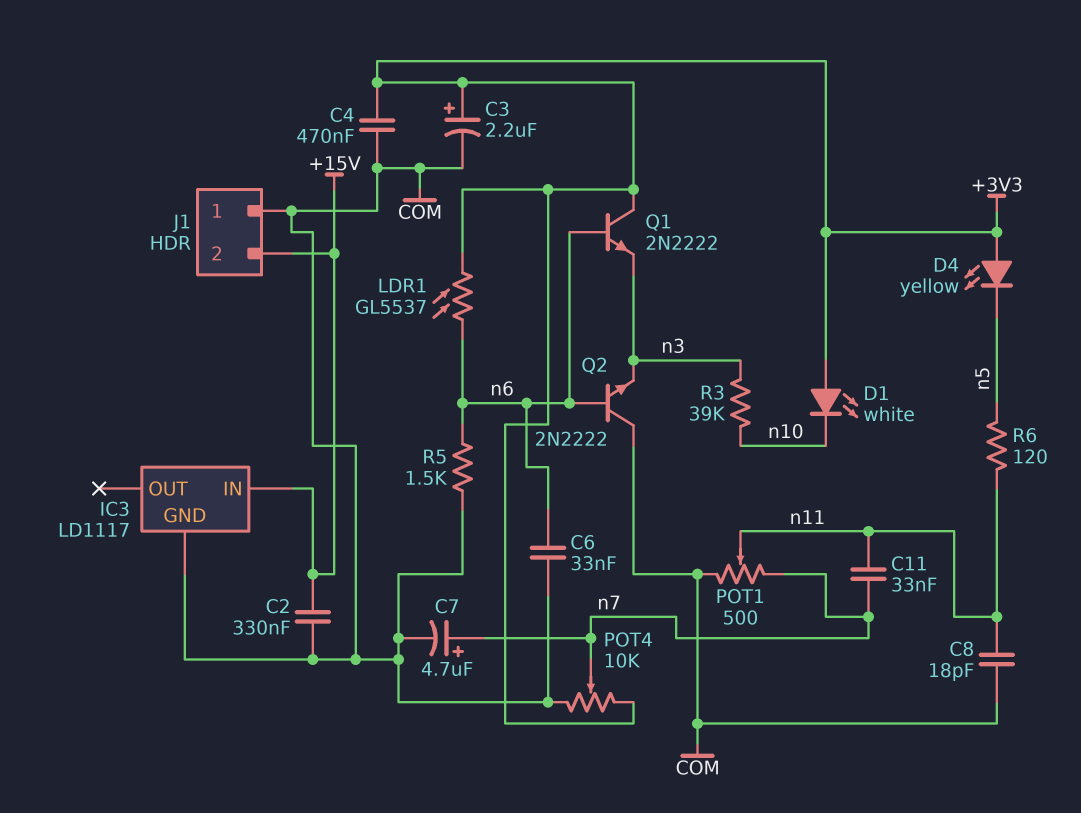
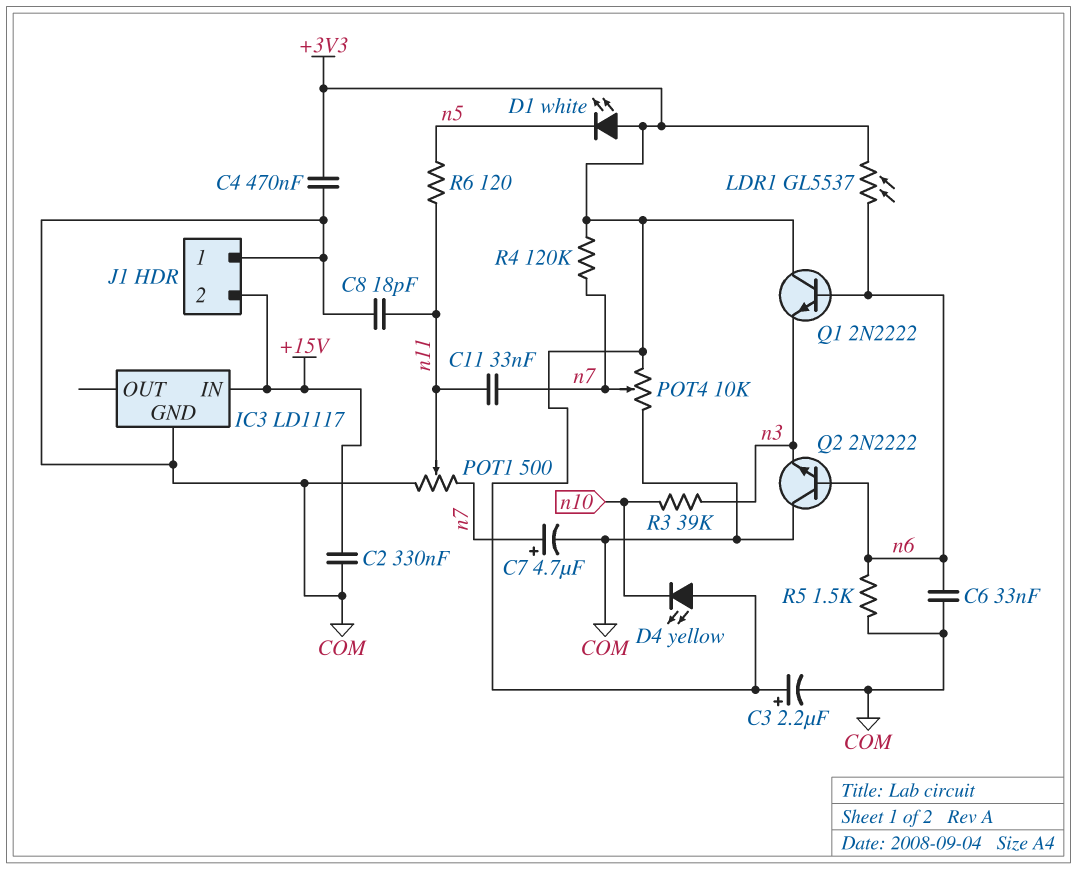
D1: LED white (A +3V3, K n10) -> LED white (A +3V3, K n5)
D4: LED yellow (A +3V3, K n5) -> LED yellow (A +3V3, K n10)
R4: none -> 120k (+3V3, n7)

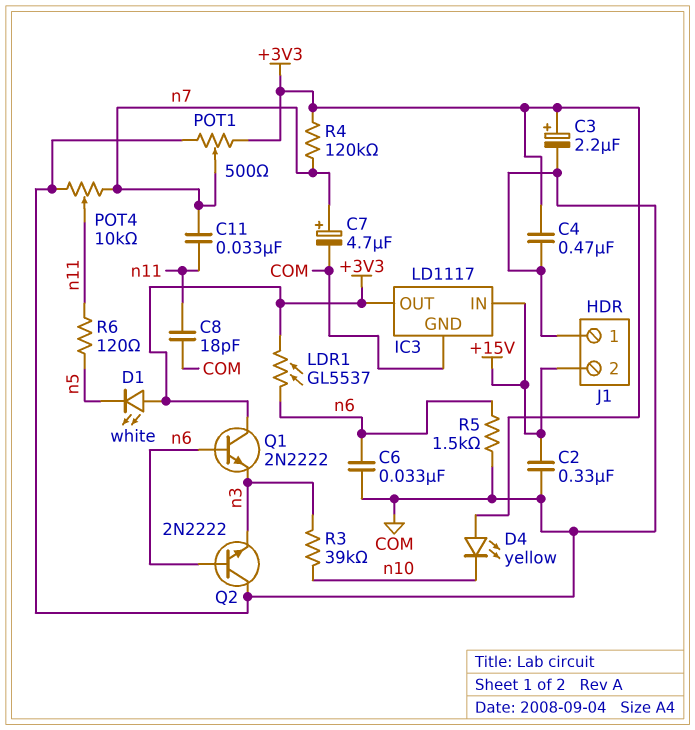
IC3 pin OUT: none -> +3V3
POT1: 500 (COM, n7, wiper n11) -> 500 (+3V3, COM, wiper n7)
POT4: 10k (+3V3, COM, wiper n7) -> 10k (COM, n7, wiper n11)

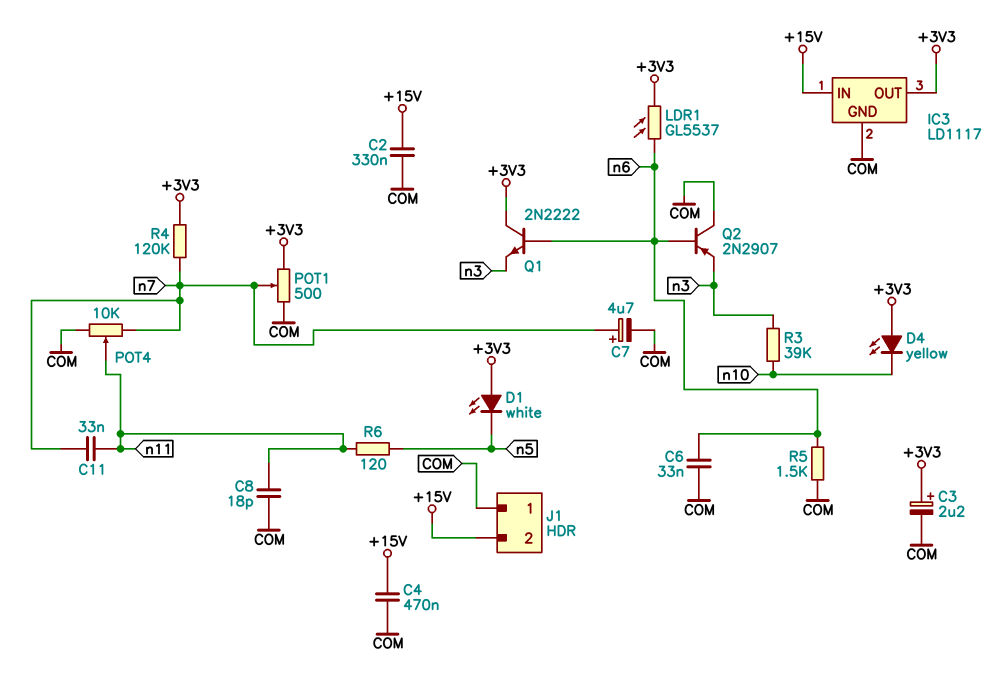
C4: 470nF (+3V3, COM) -> 470nF (+15V, COM)
Q2: NPN 2N2222 (B n6, C COM, E n3) -> PNP 2N2907 (B n6, C COM, E n3)

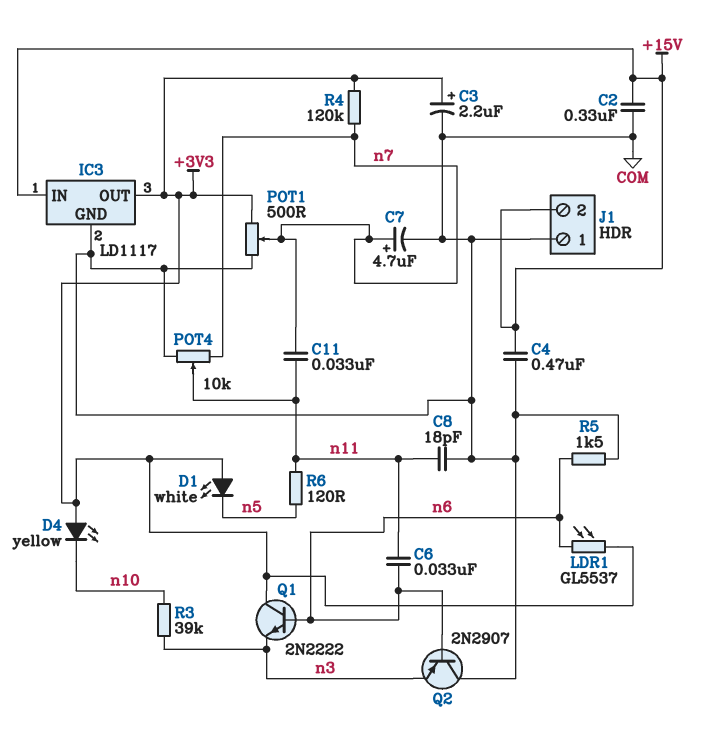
C6: 33nF (COM, n6) -> 33nF (n6, n11)

